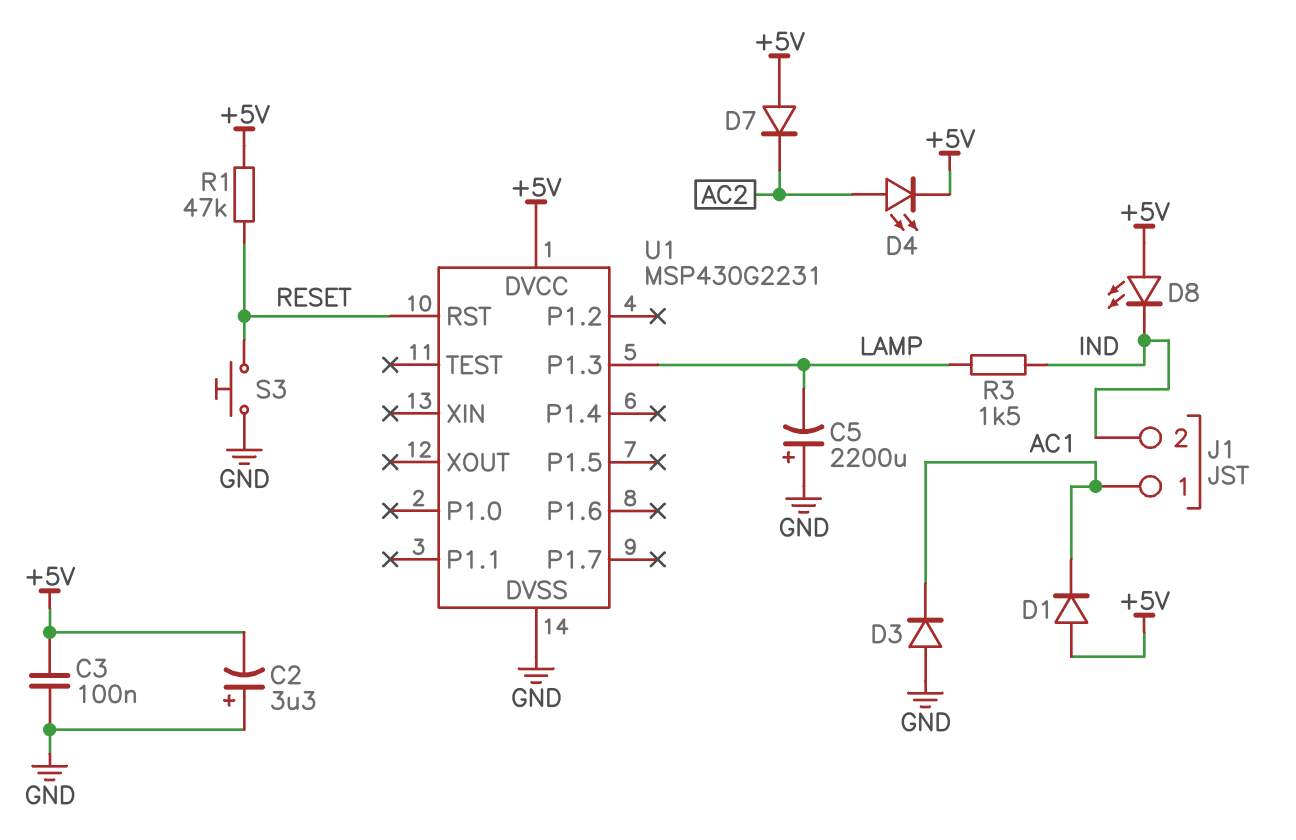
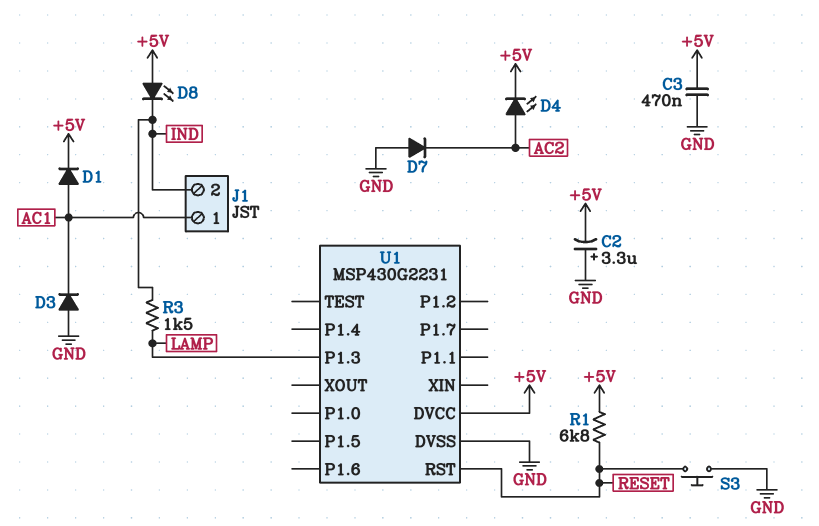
C3: 100nF (+5V, GND) -> 470nF (+5V, GND)
C5: 2200uF (plus GND, minus LAMP) -> none
D1: diode (A +5V, K AC1) -> diode (A AC1, K +5V)
D7: diode (A +5V, K AC2) -> diode (A GND, K AC2)
R1: 47k (+5V, RESET) -> 6.8k (+5V, RESET)

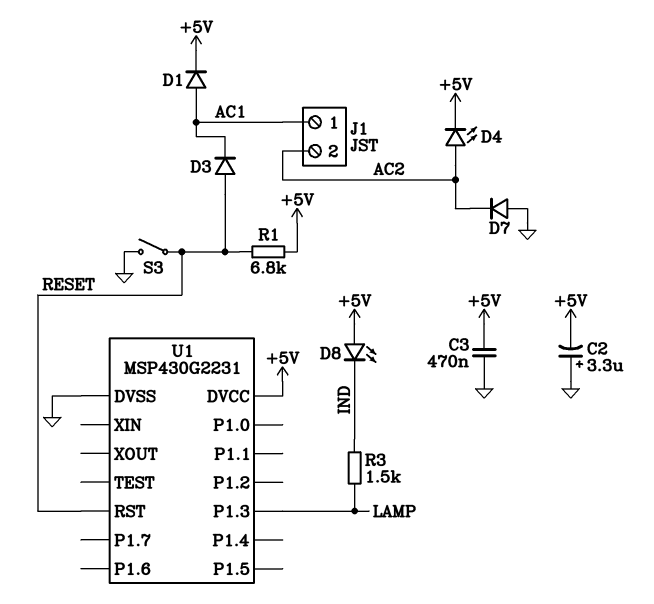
D3: diode (A GND, K AC1) -> diode (A RESET, K AC1)
J1 pin 2: IND -> AC2
S3: button (GND, RESET) -> switch (GND, RESET)

